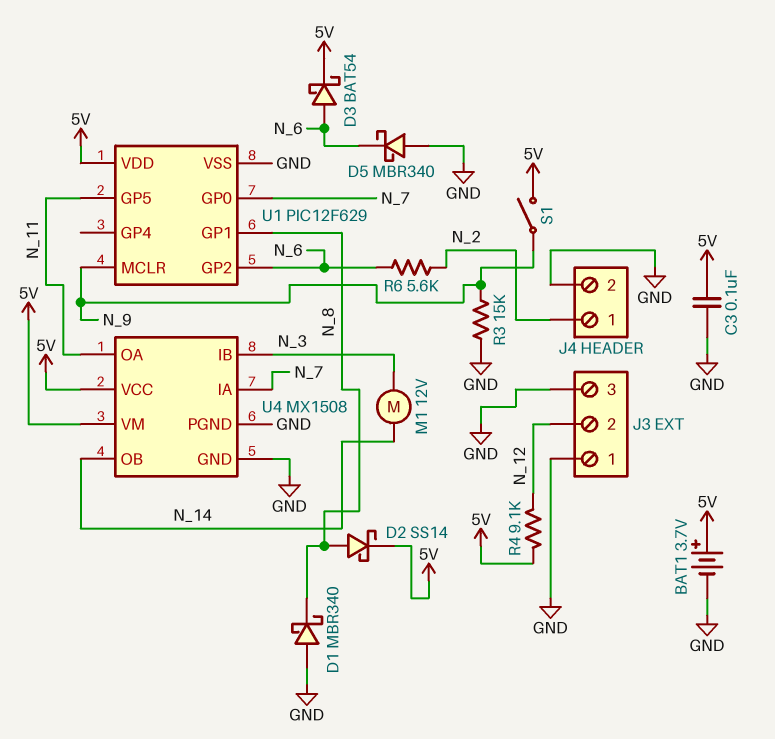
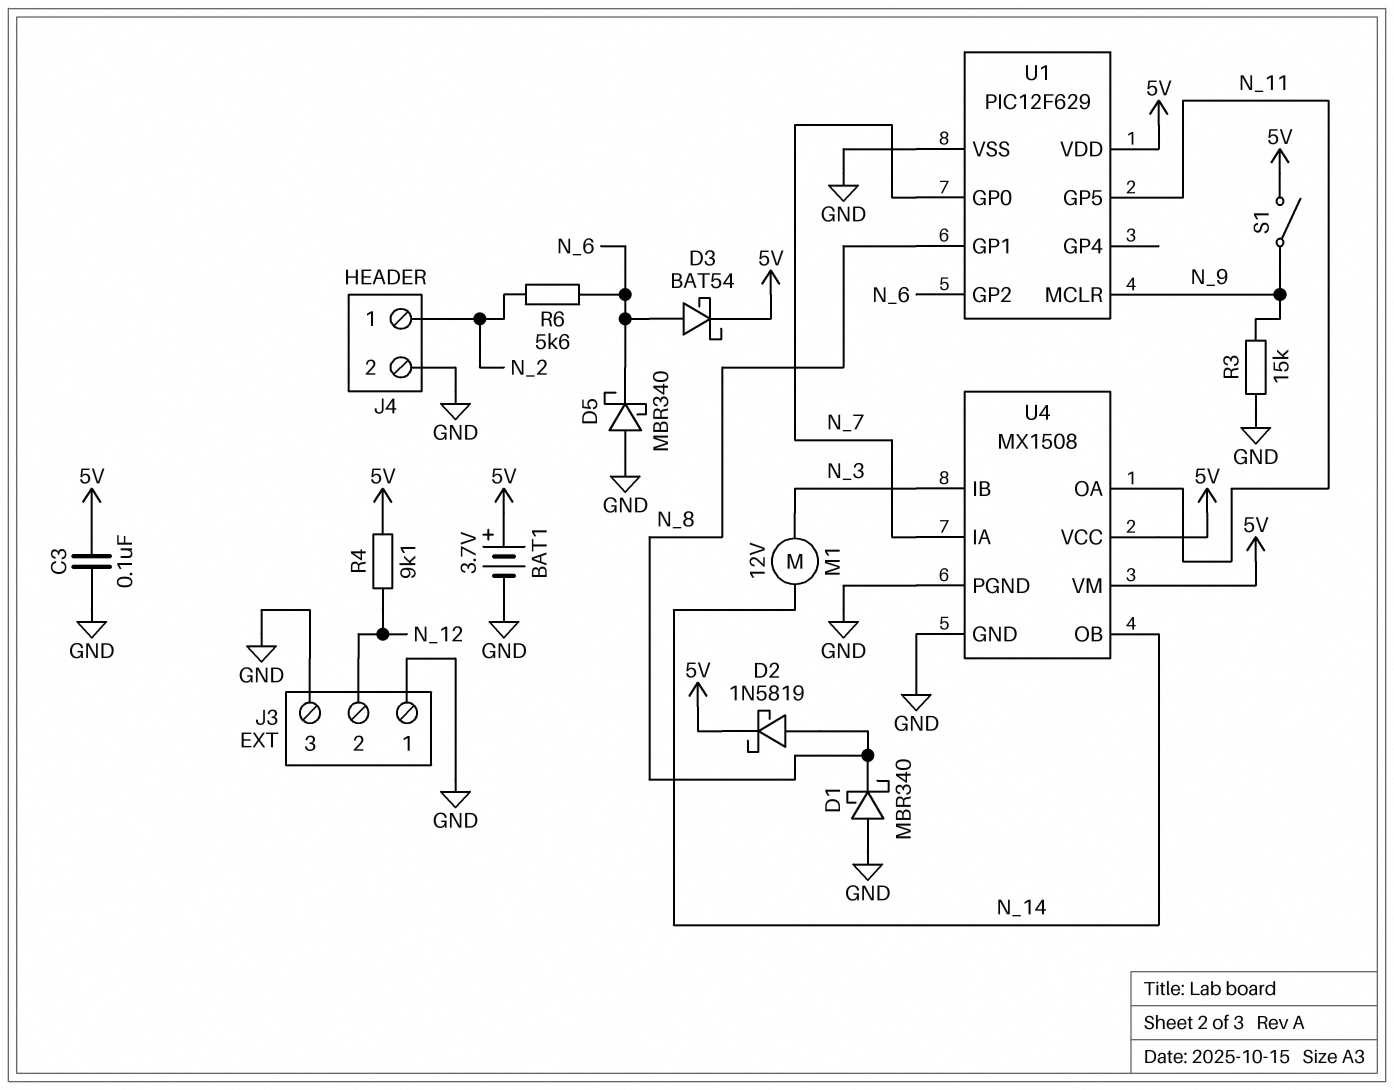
D2: schottky SS14 (A N_8, K 5V) -> schottky 1N5819 (A N_8, K 5V)

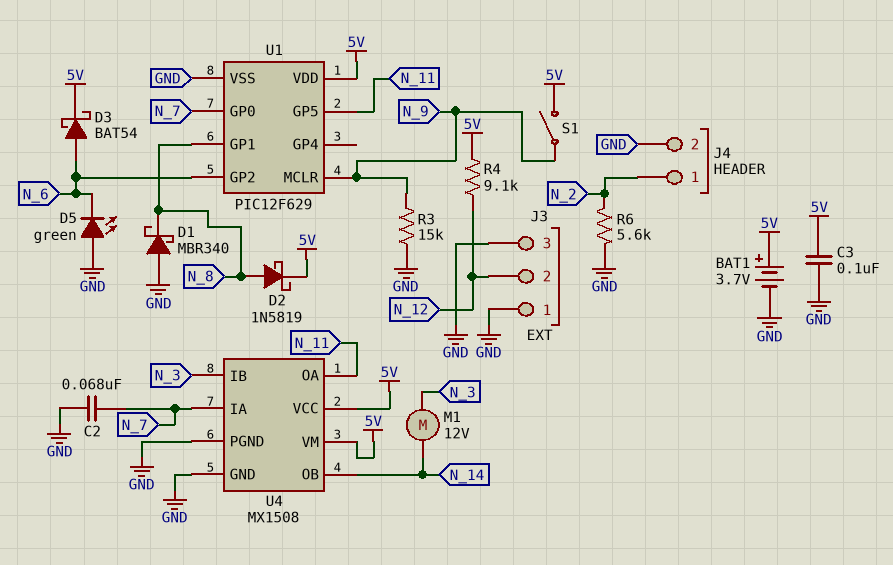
C2: none -> 68nF (GND, N_7)
D5: schottky MBR340 (A GND, K N_6) -> LED green (A GND, K N_6)
R6: 5.6k (N_2, N_6) -> 5.6k (GND, N_2)

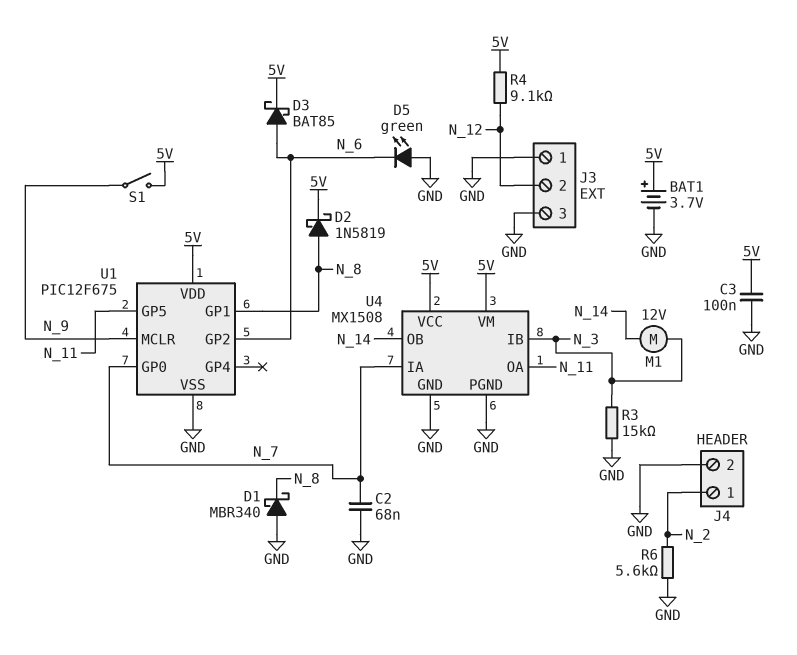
D3: schottky BAT54 (A N_6, K 5V) -> schottky BAT85 (A N_6, K 5V)
R3: 15k (GND, N_9) -> 15k (GND, N_3)
U1: PIC12F629 -> PIC12F675

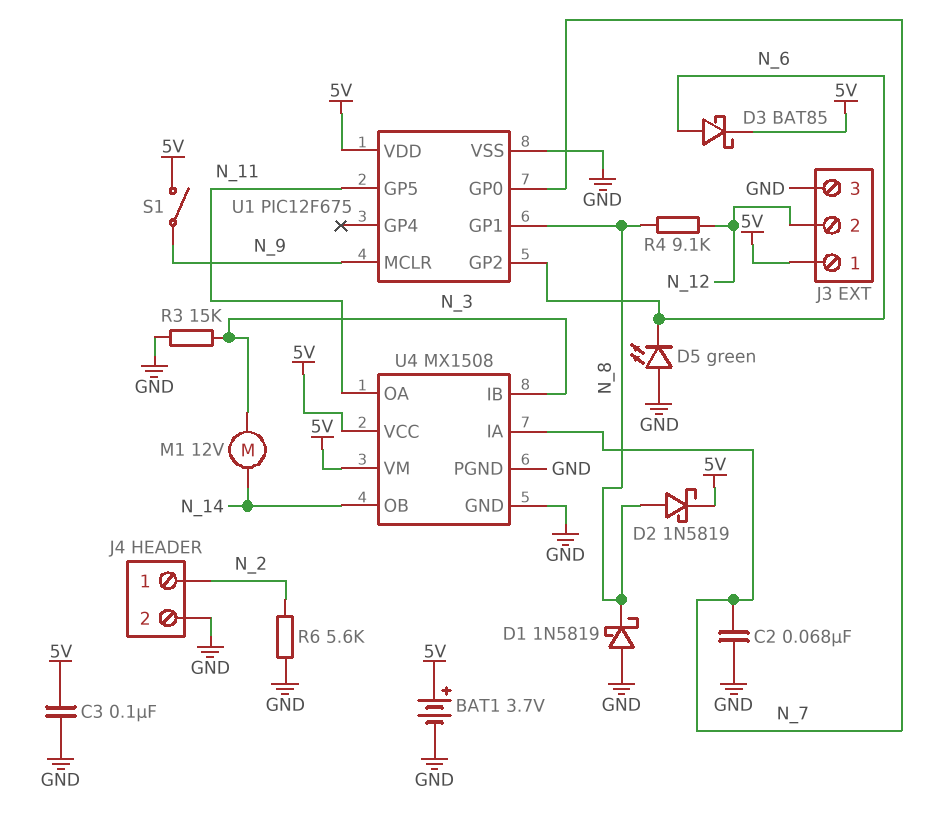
D1: schottky MBR340 (A GND, K N_8) -> schottky 1N5819 (A GND, K N_8)
J3 pin 1: GND -> 5V
R4: 9.1k (5V, N_12) -> 9.1k (N_8, N_12)

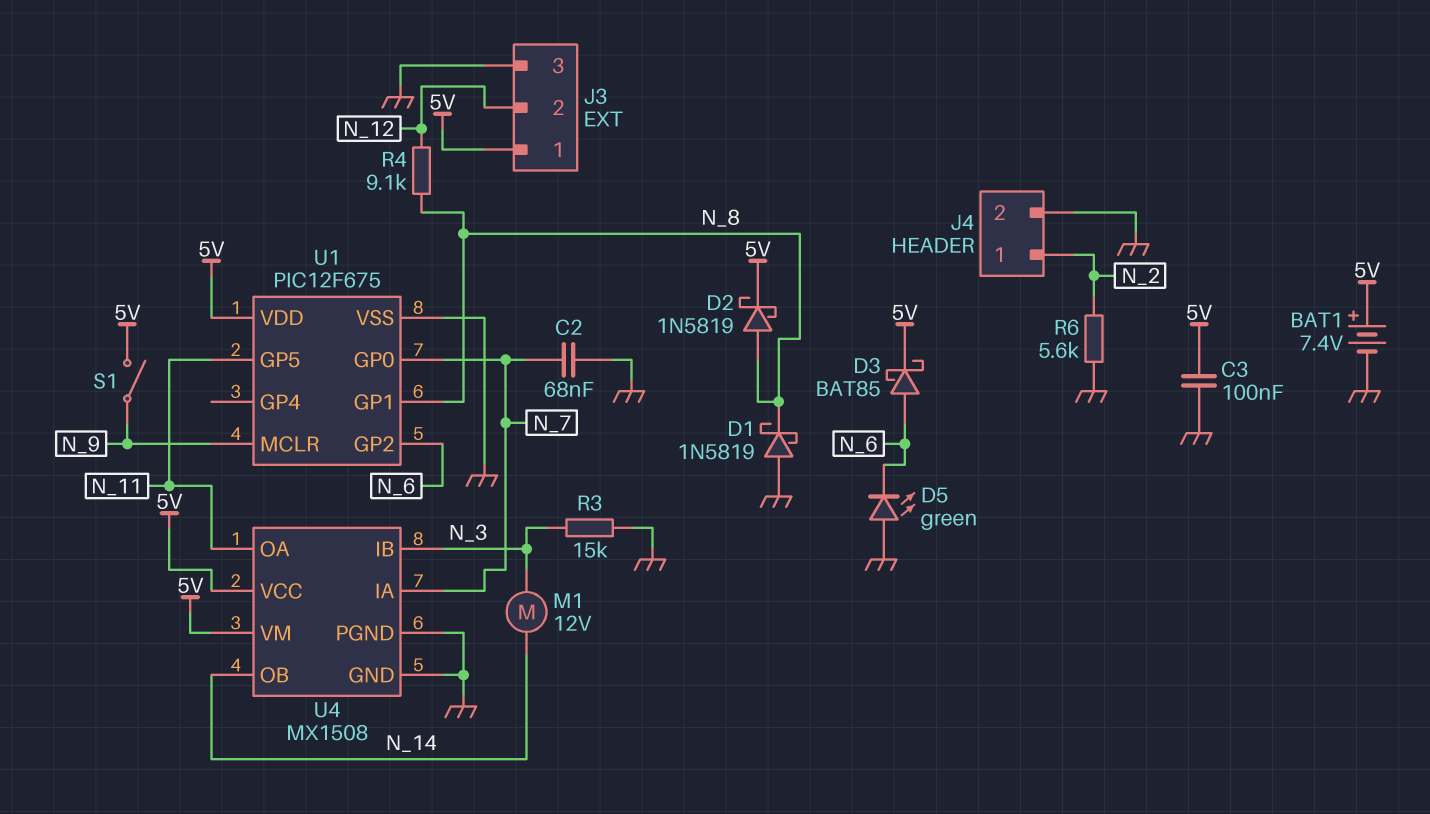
BAT1: 3.7V (plus 5V, minus GND) -> 7.4V (plus 5V, minus GND)

